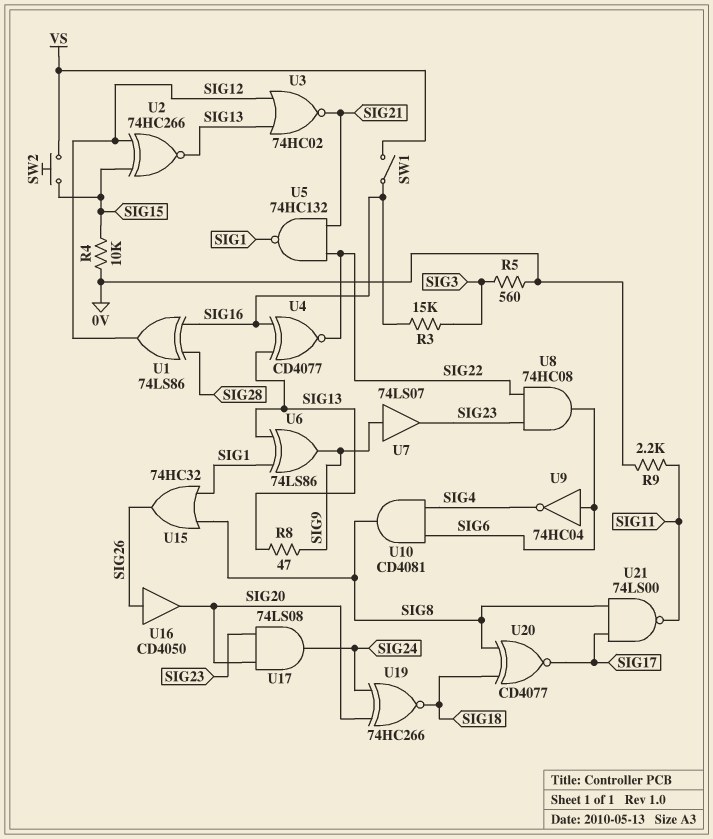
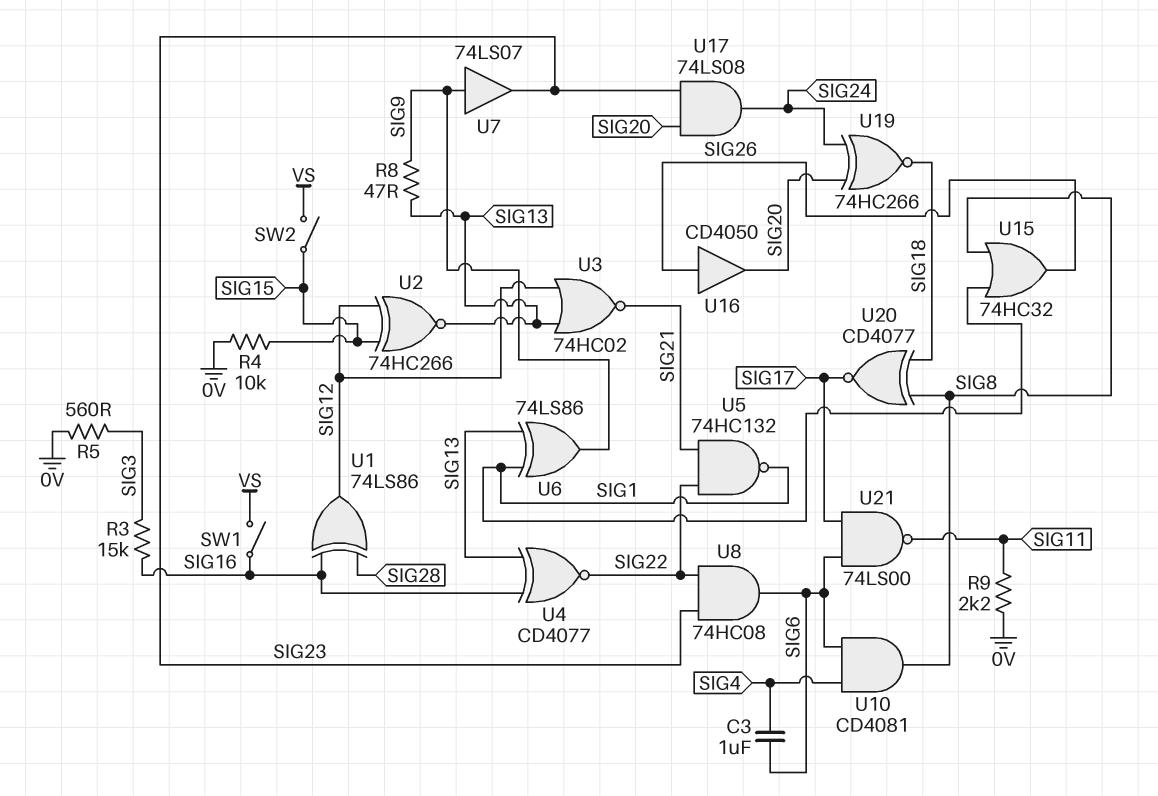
C3: none -> 1uF (SIG4, SIG6)
SW2: button (SIG15, VS) -> switch (SIG15, VS)
U9: NOT 74HC04 (in SIG6, out SIG4) -> none
U21: NAND 74LS00 (in SIG8, in SIG17, out SIG11) -> NAND 74LS00 (in SIG6, in SIG17, out SIG11)

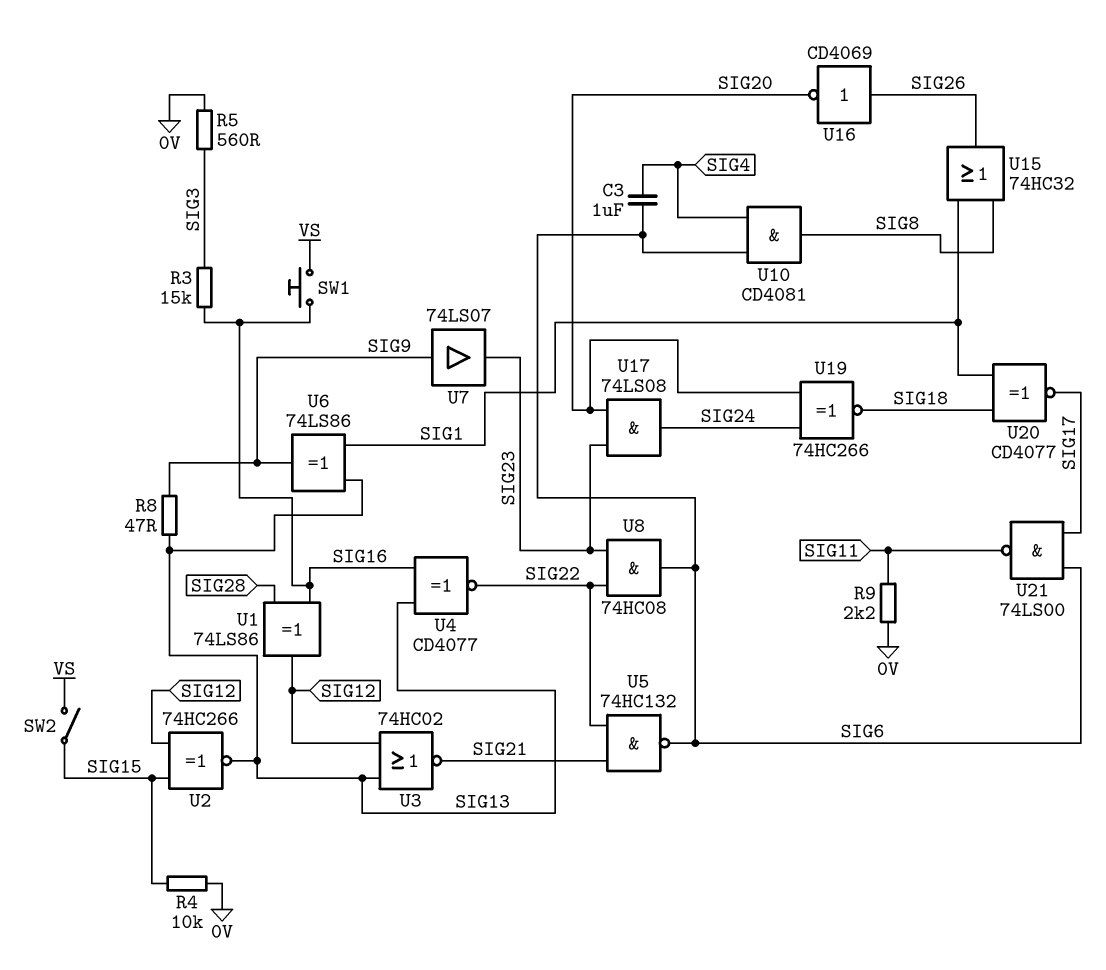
SW1: switch (SIG16, VS) -> button (SIG16, VS)
U5: NAND 74HC132 (in SIG21, in SIG22, out SIG1) -> NAND 74HC132 (in SIG21, in SIG22, out SIG6)
U16: buffer CD4050 (in SIG26, out SIG20) -> NOT CD4069 (in SIG26, out SIG20)
U20: XNOR CD4077 (in SIG8, in SIG18, out SIG17) -> XNOR CD4077 (in SIG1, in SIG18, out SIG17)

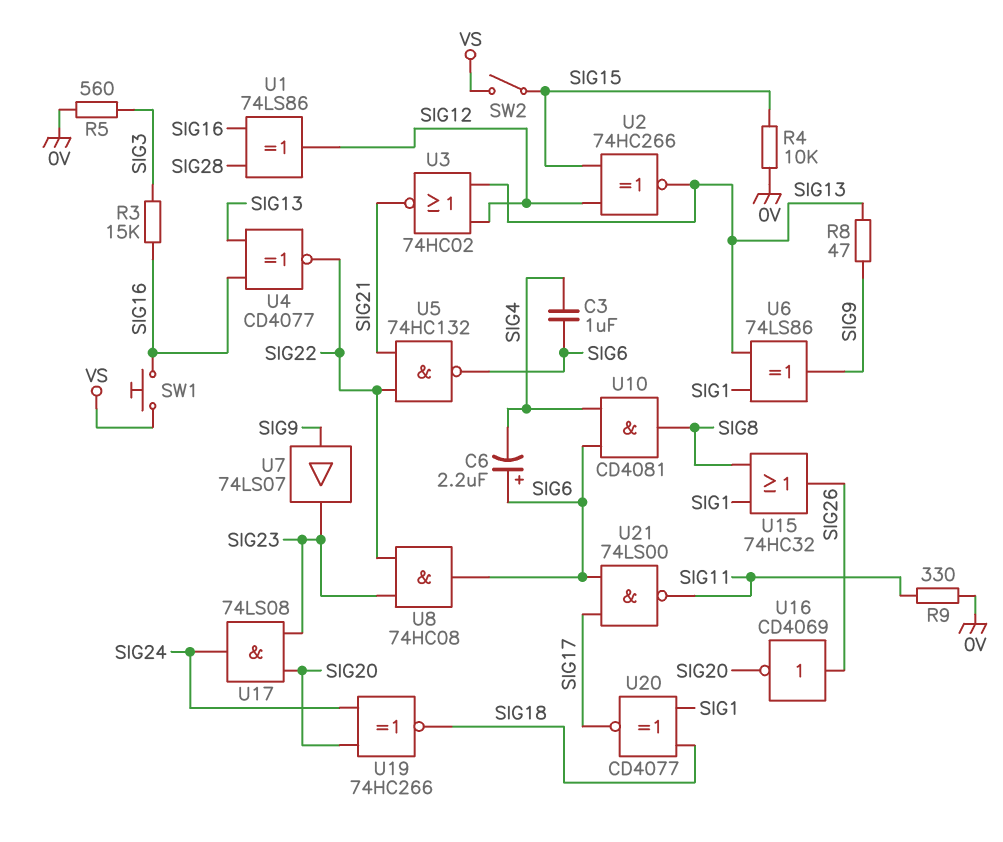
C6: none -> 2.2uF (plus SIG6, minus SIG4)
R9: 2.2k (0V, SIG11) -> 330 (0V, SIG11)

